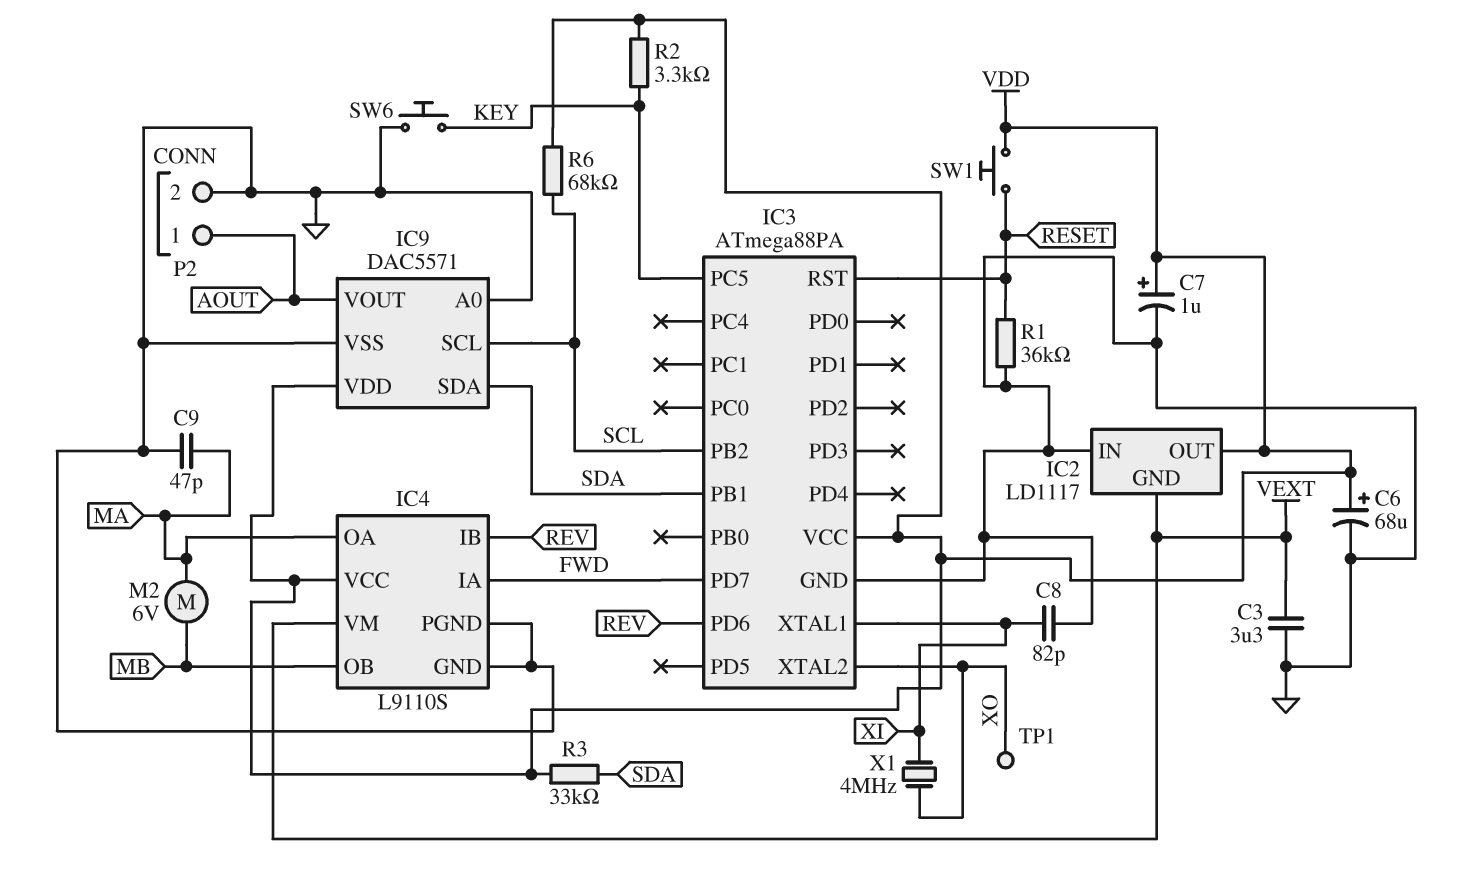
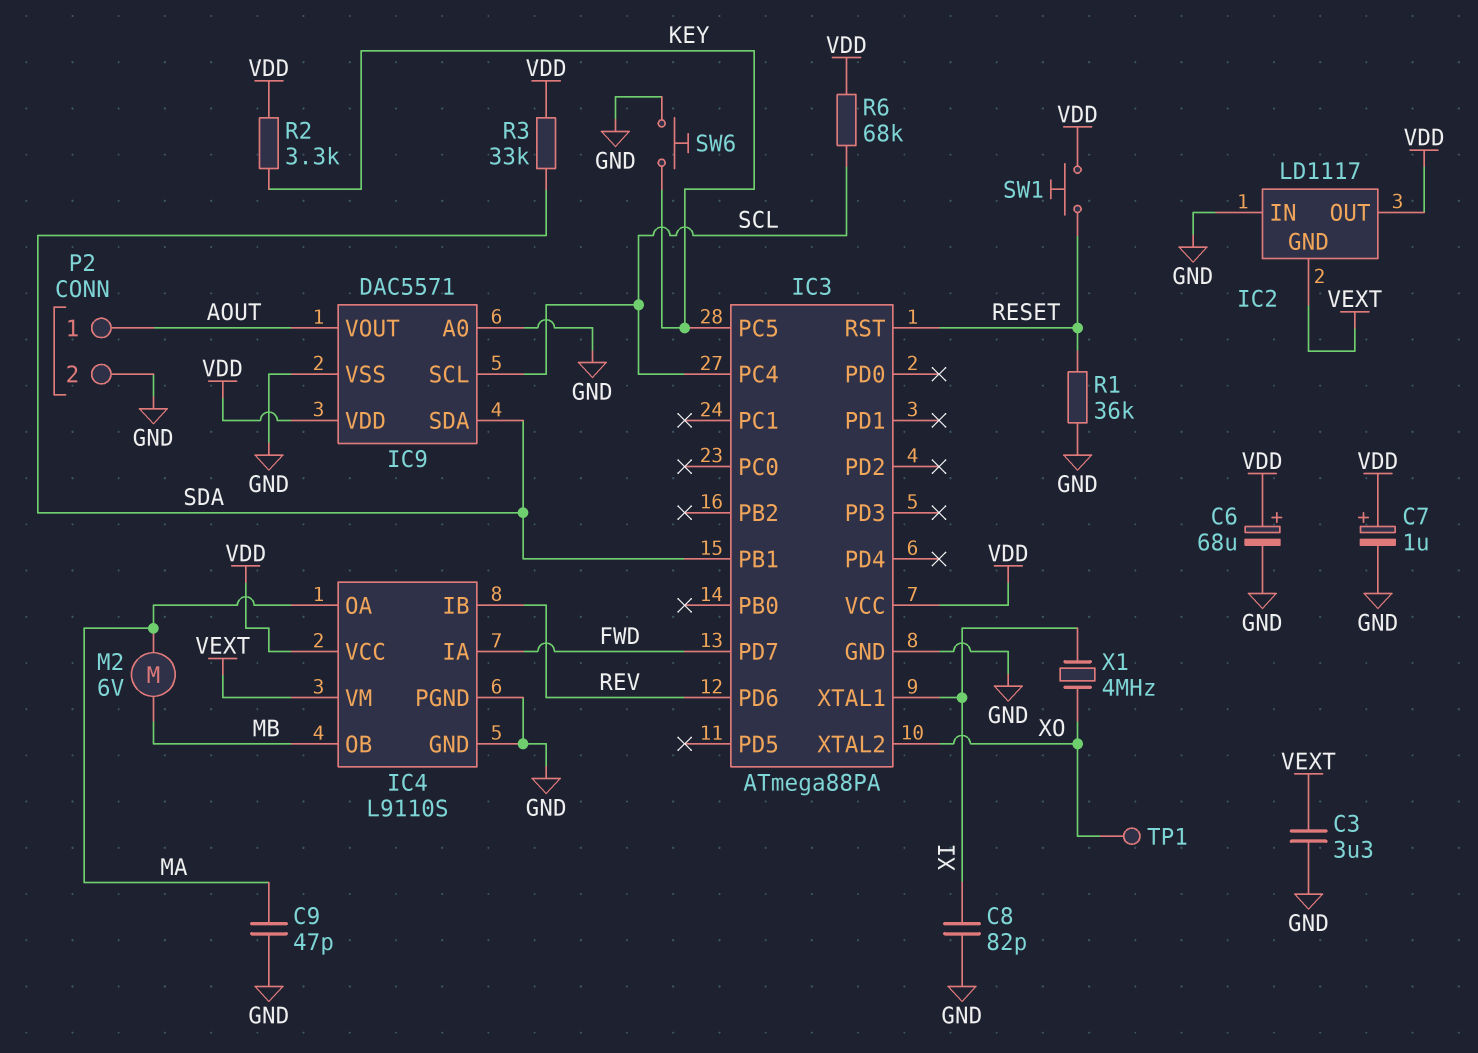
IC3 pin PB2: SCL -> none
IC3 pin PC4: none -> SCL

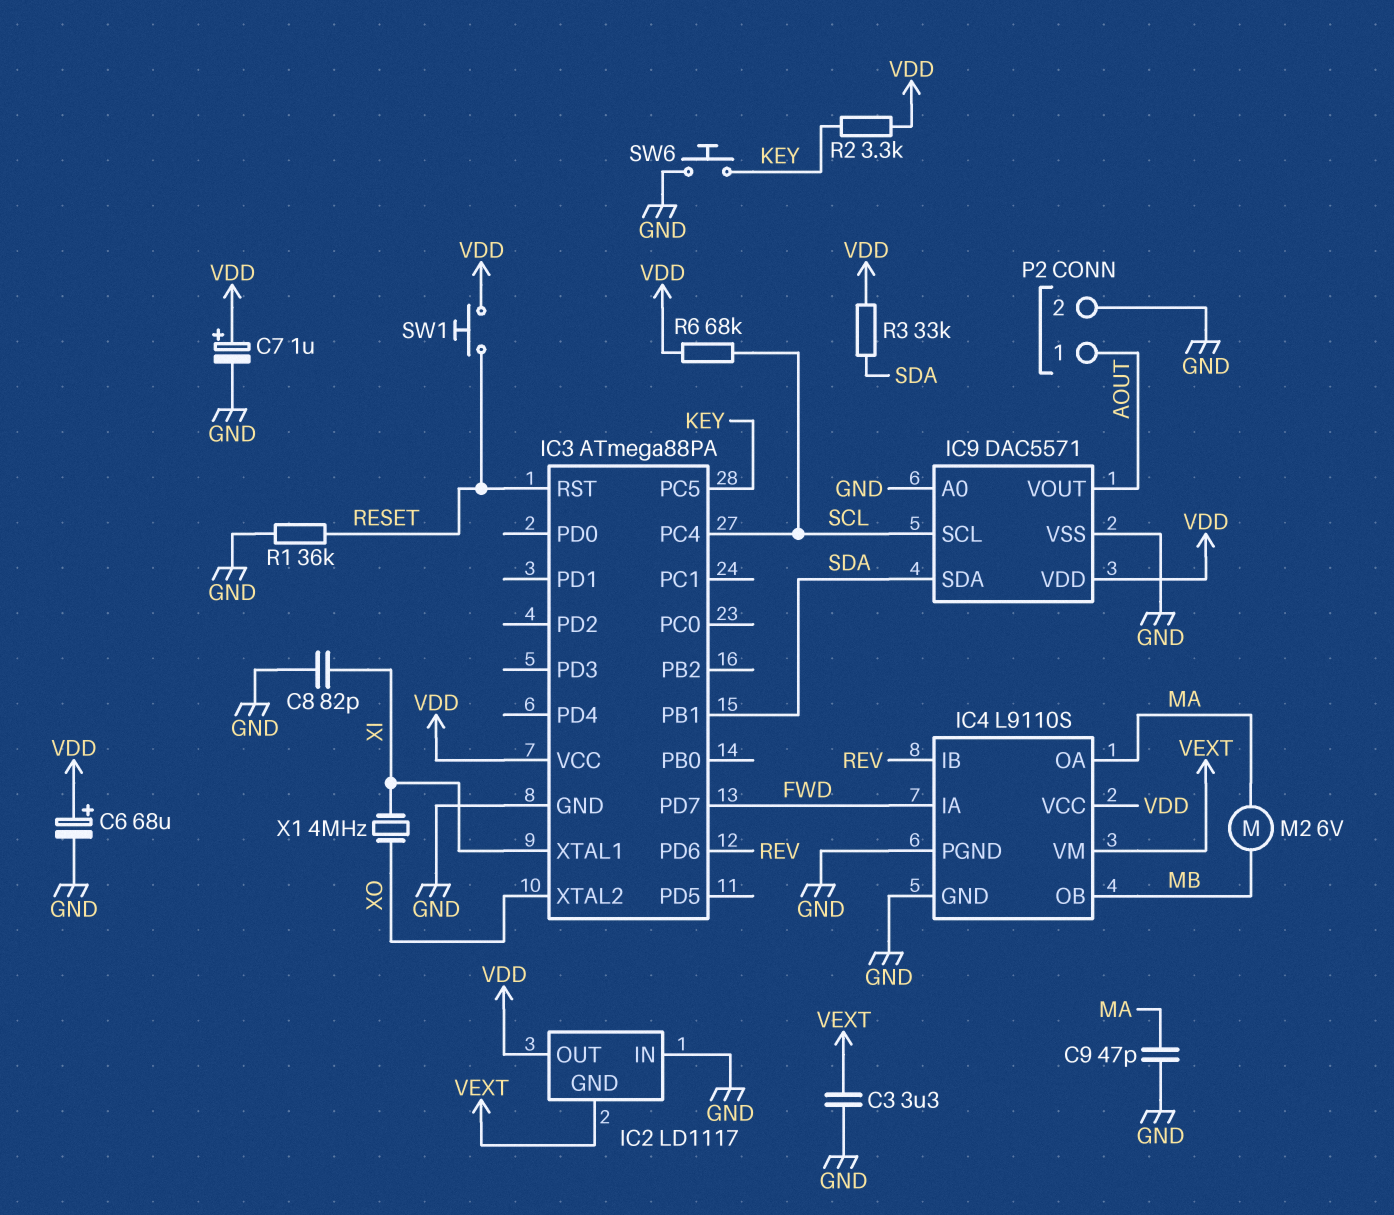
TP1: test point (XO) -> none

